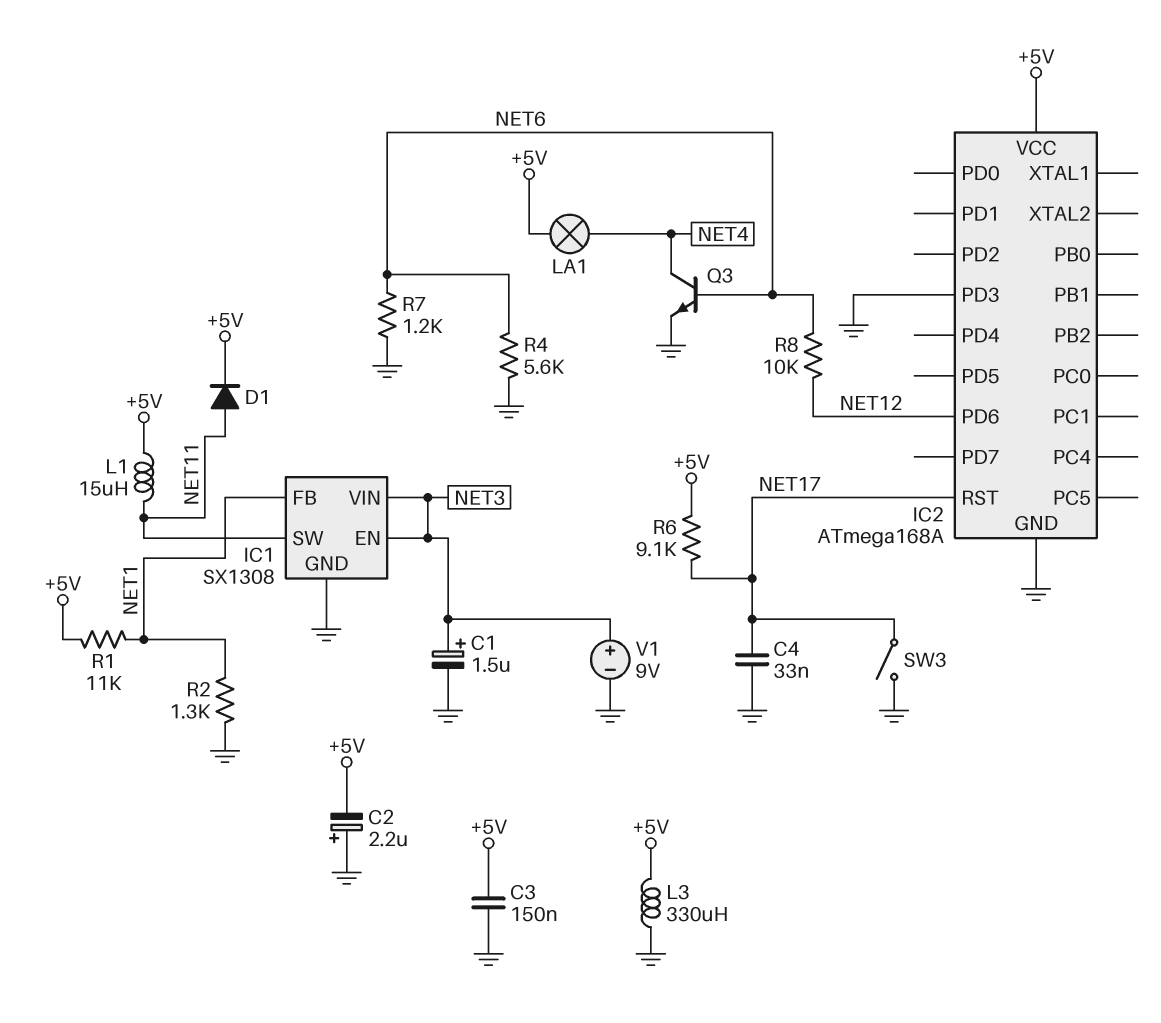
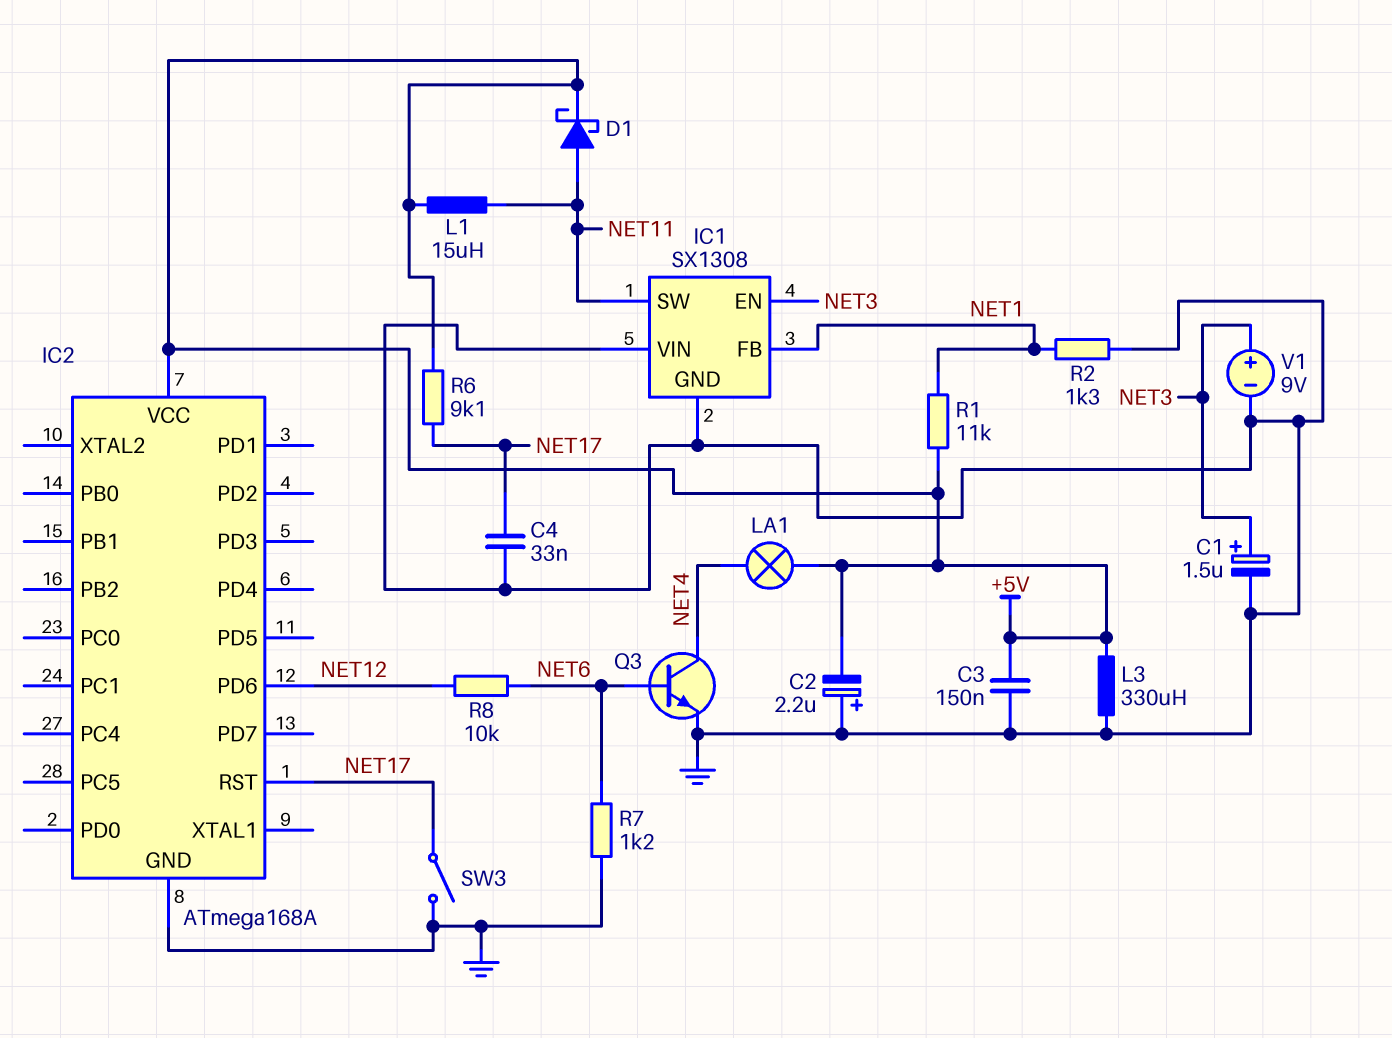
D1: diode (A NET11, K +5V) -> schottky (A NET11, K +5V)
IC1 pin VIN: NET3 -> GND
IC2 pin PD3: GND -> none
R4: 5.6k (GND, NET6) -> none

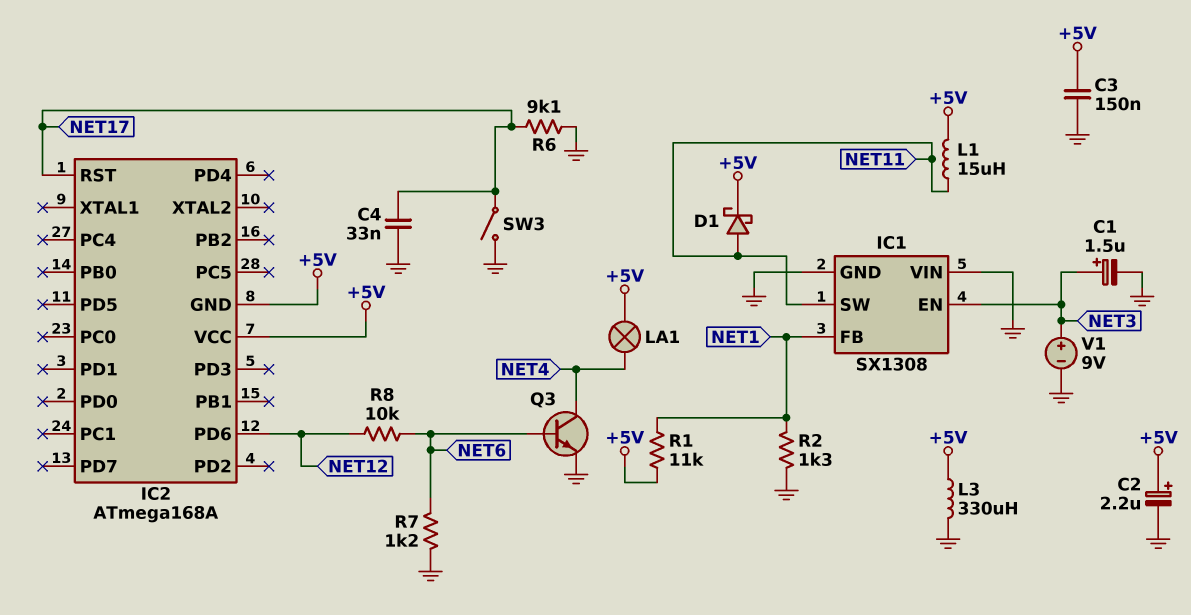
C2: 2.2uF (plus GND, minus +5V) -> 2.2uF (plus +5V, minus GND)
IC2 pin GND: GND -> +5V
R6: 9.1k (+5V, NET17) -> 9.1k (GND, NET17)

